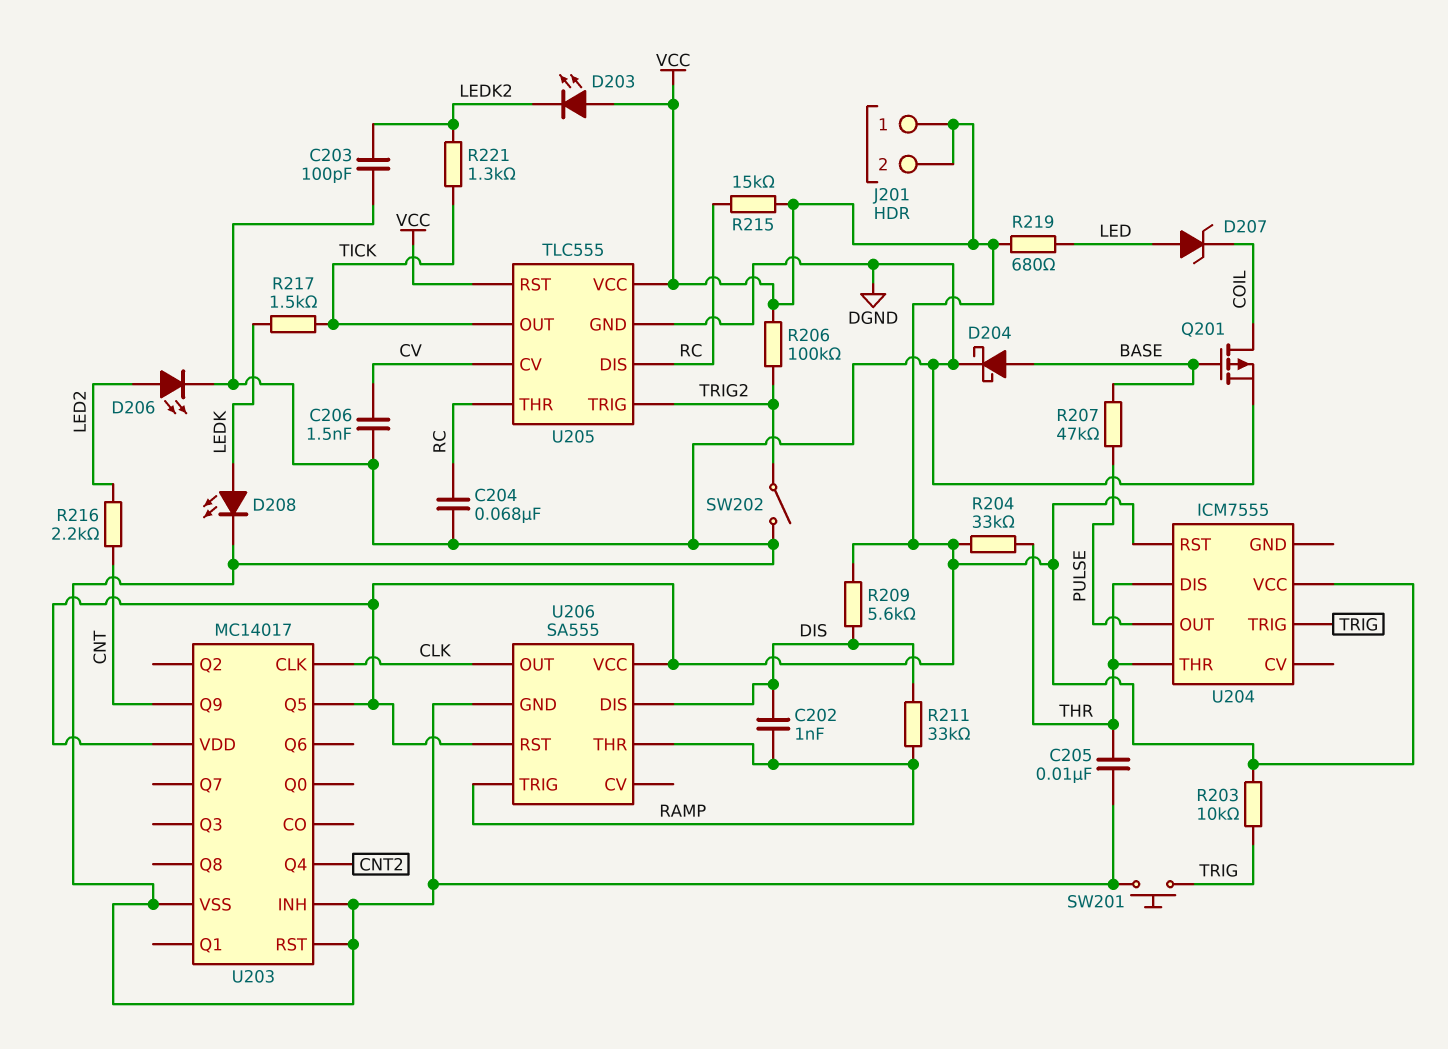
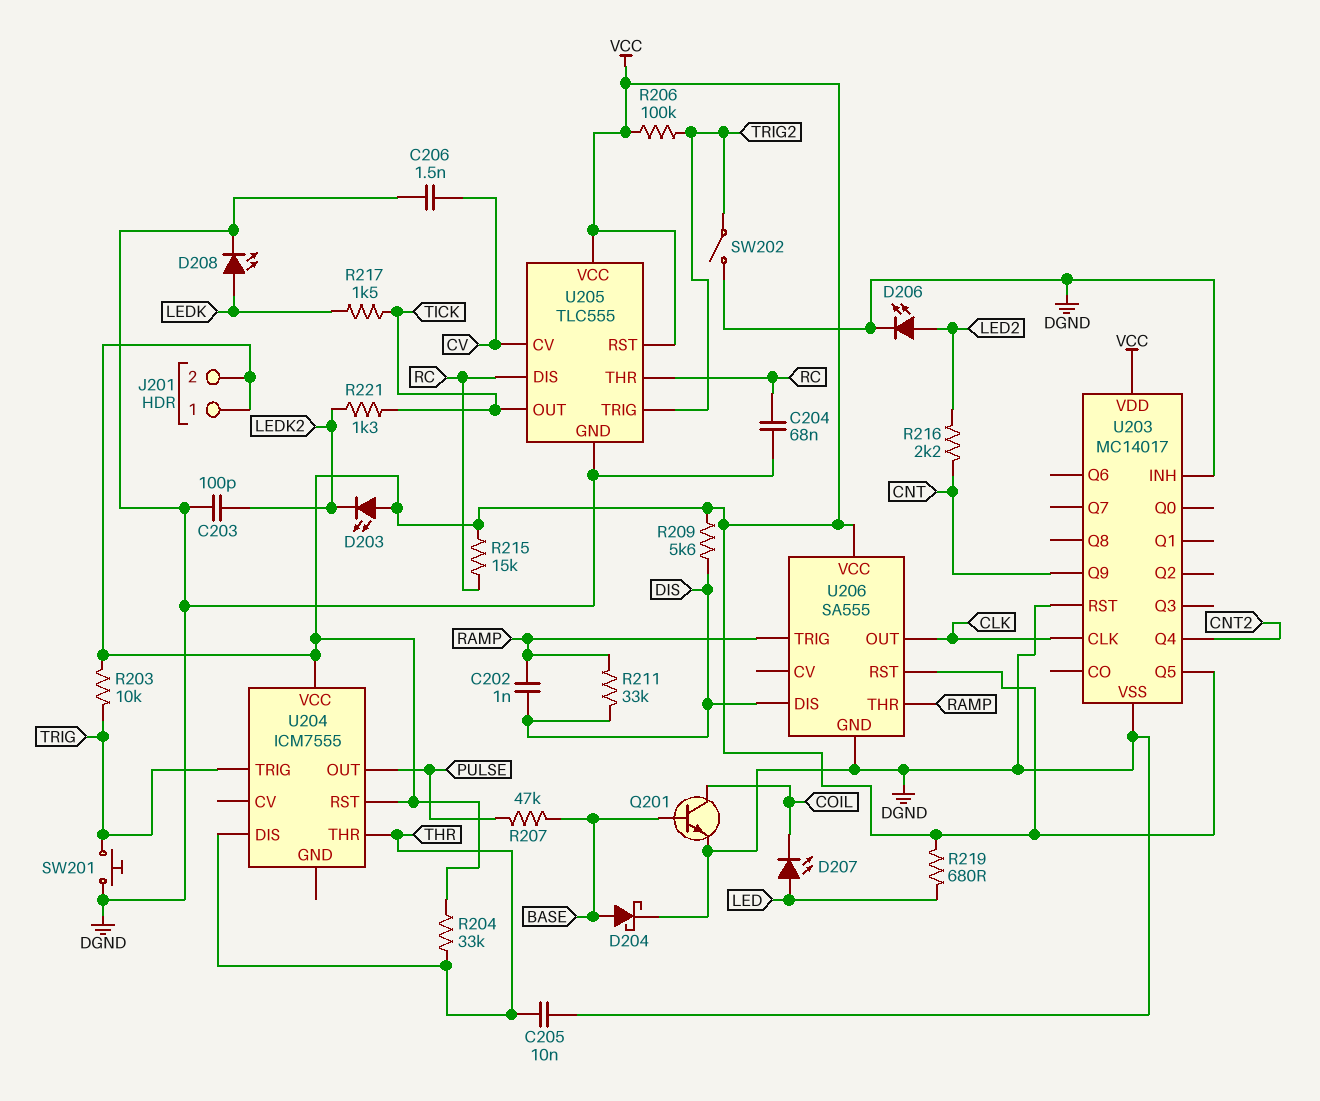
D207: zener (A LED, K COIL) -> LED (A LED, K COIL)
Q201: PMOS (G BASE, D COIL, S DGND) -> NPN (B BASE, C COIL, E DGND)

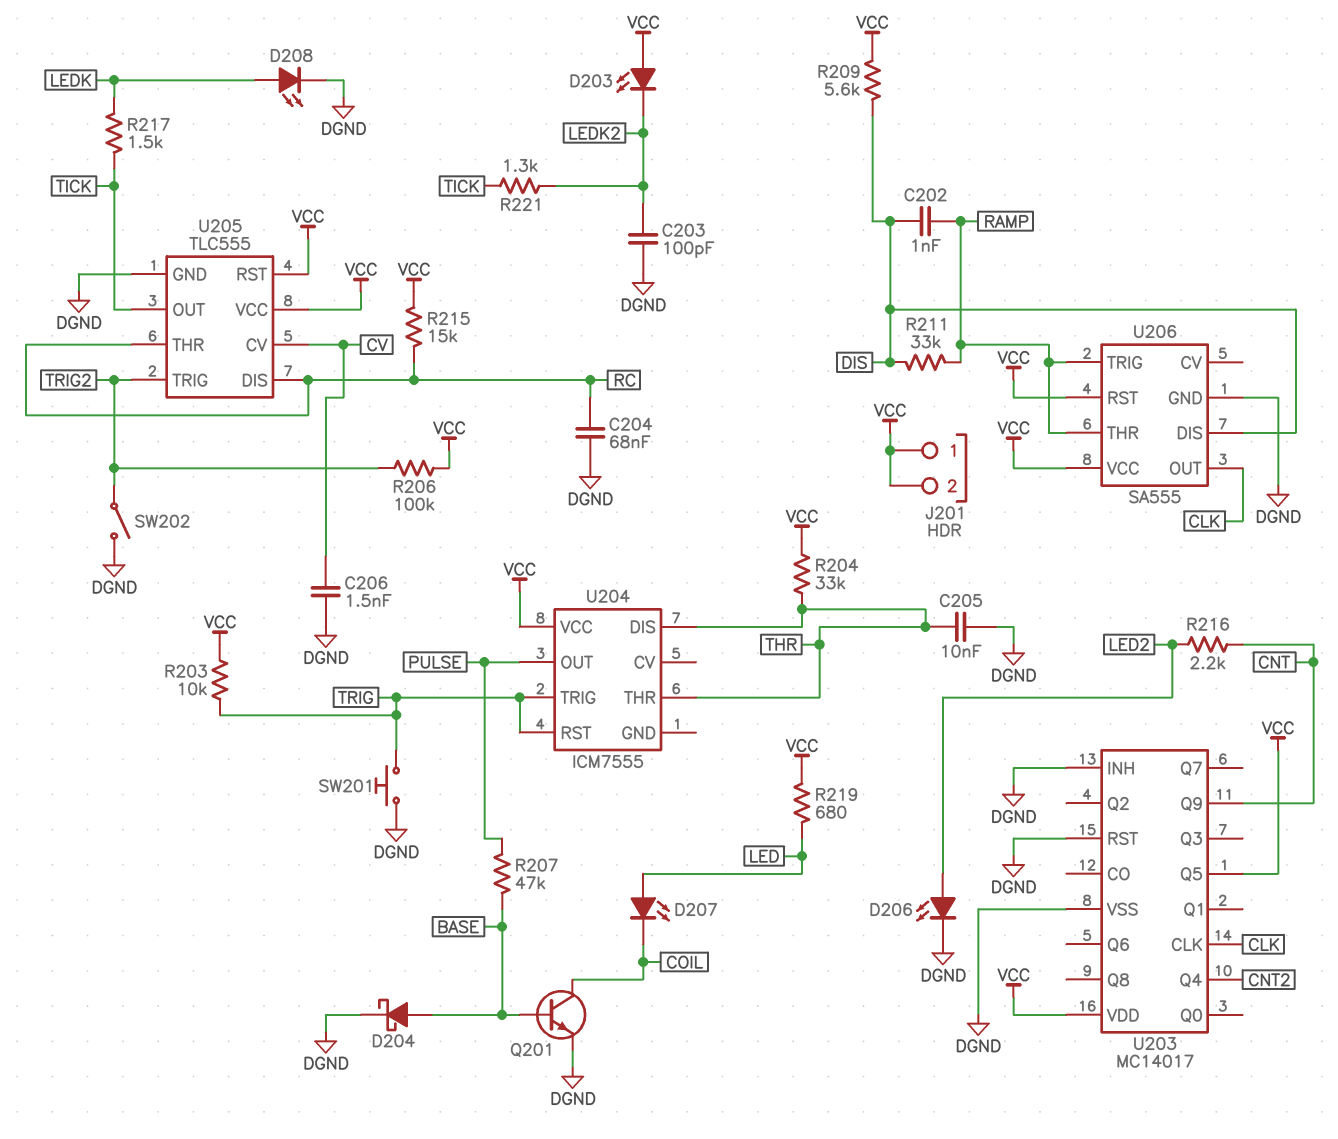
U204 pin RST: VCC -> TRIG

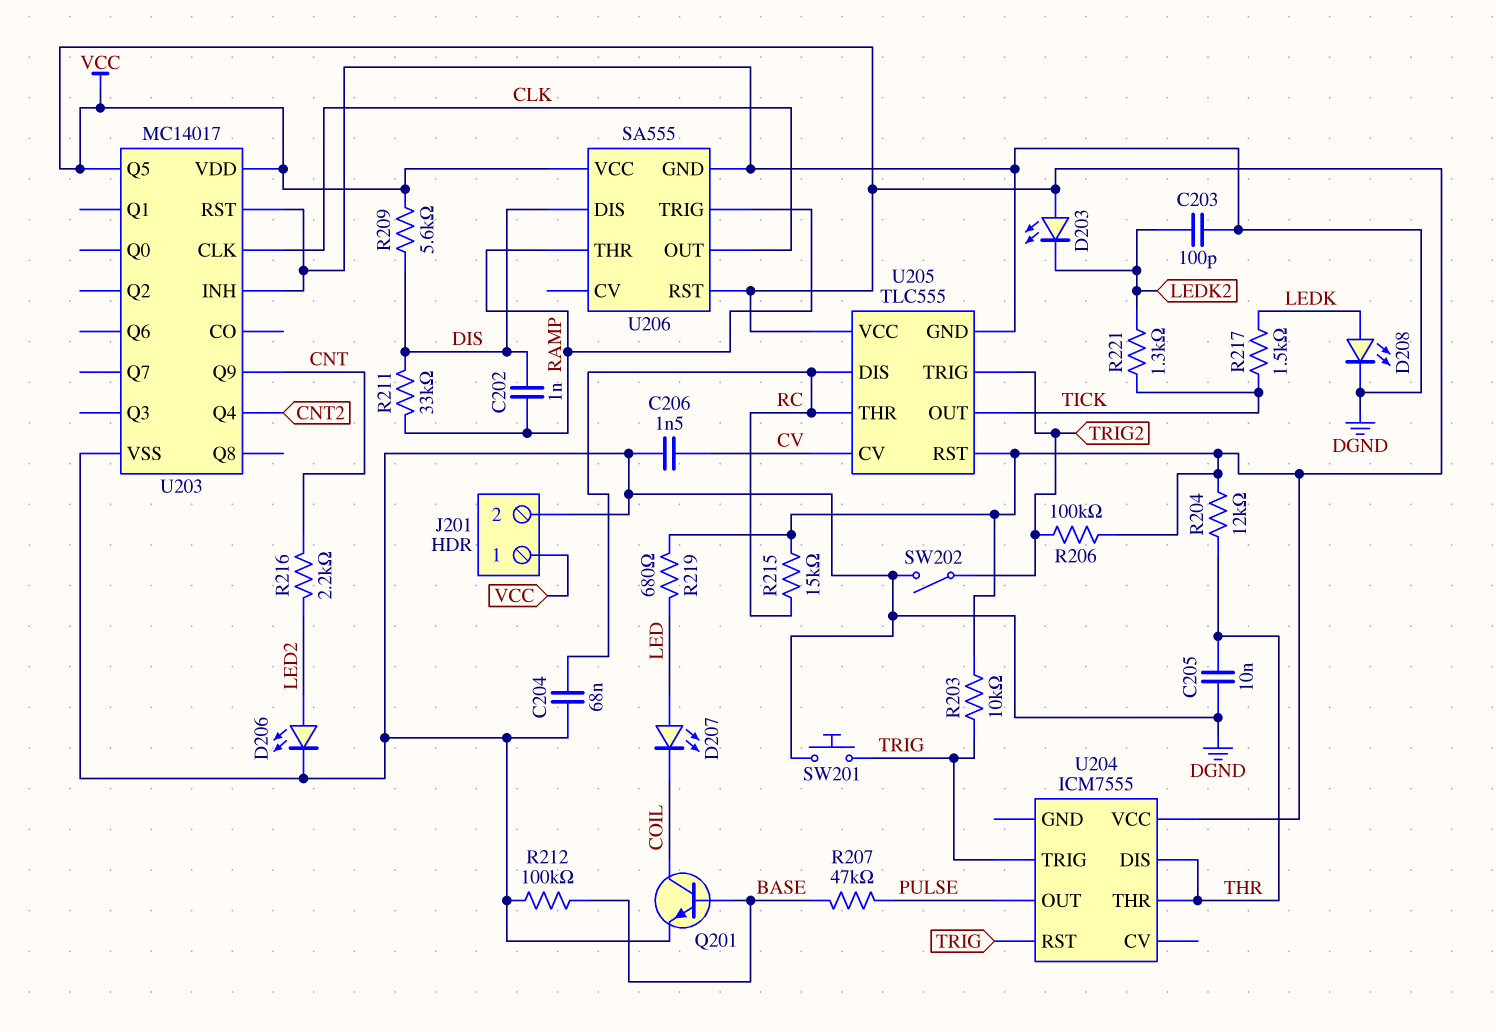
D204: schottky (A BASE, K DGND) -> none
J201 pin 2: VCC -> DGND
R204: 33k (THR, VCC) -> 12k (THR, VCC)
R212: none -> 100k (BASE, DGND)

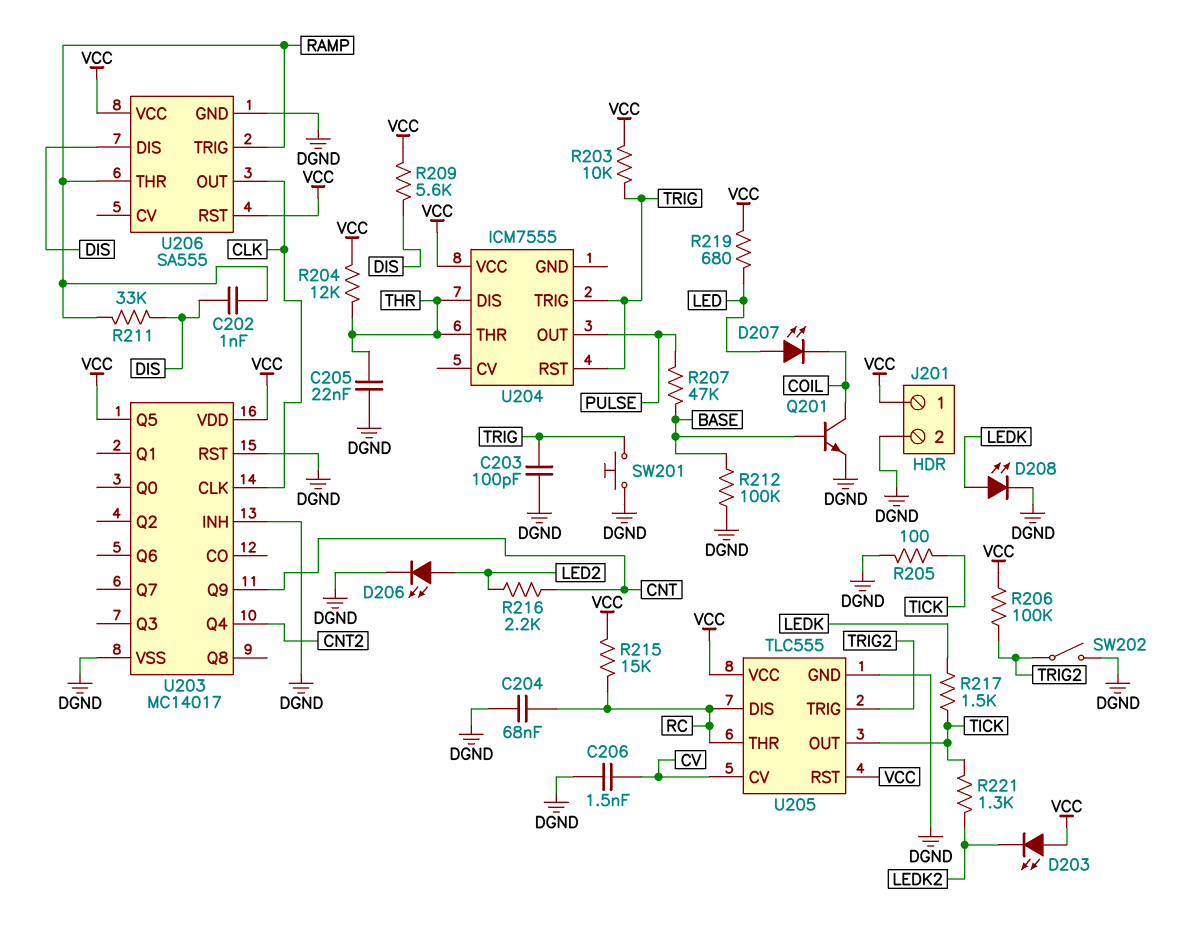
C203: 100pF (DGND, LEDK2) -> 100pF (DGND, TRIG)
C205: 10nF (DGND, THR) -> 22nF (DGND, THR)
R205: none -> 100 (DGND, TICK)

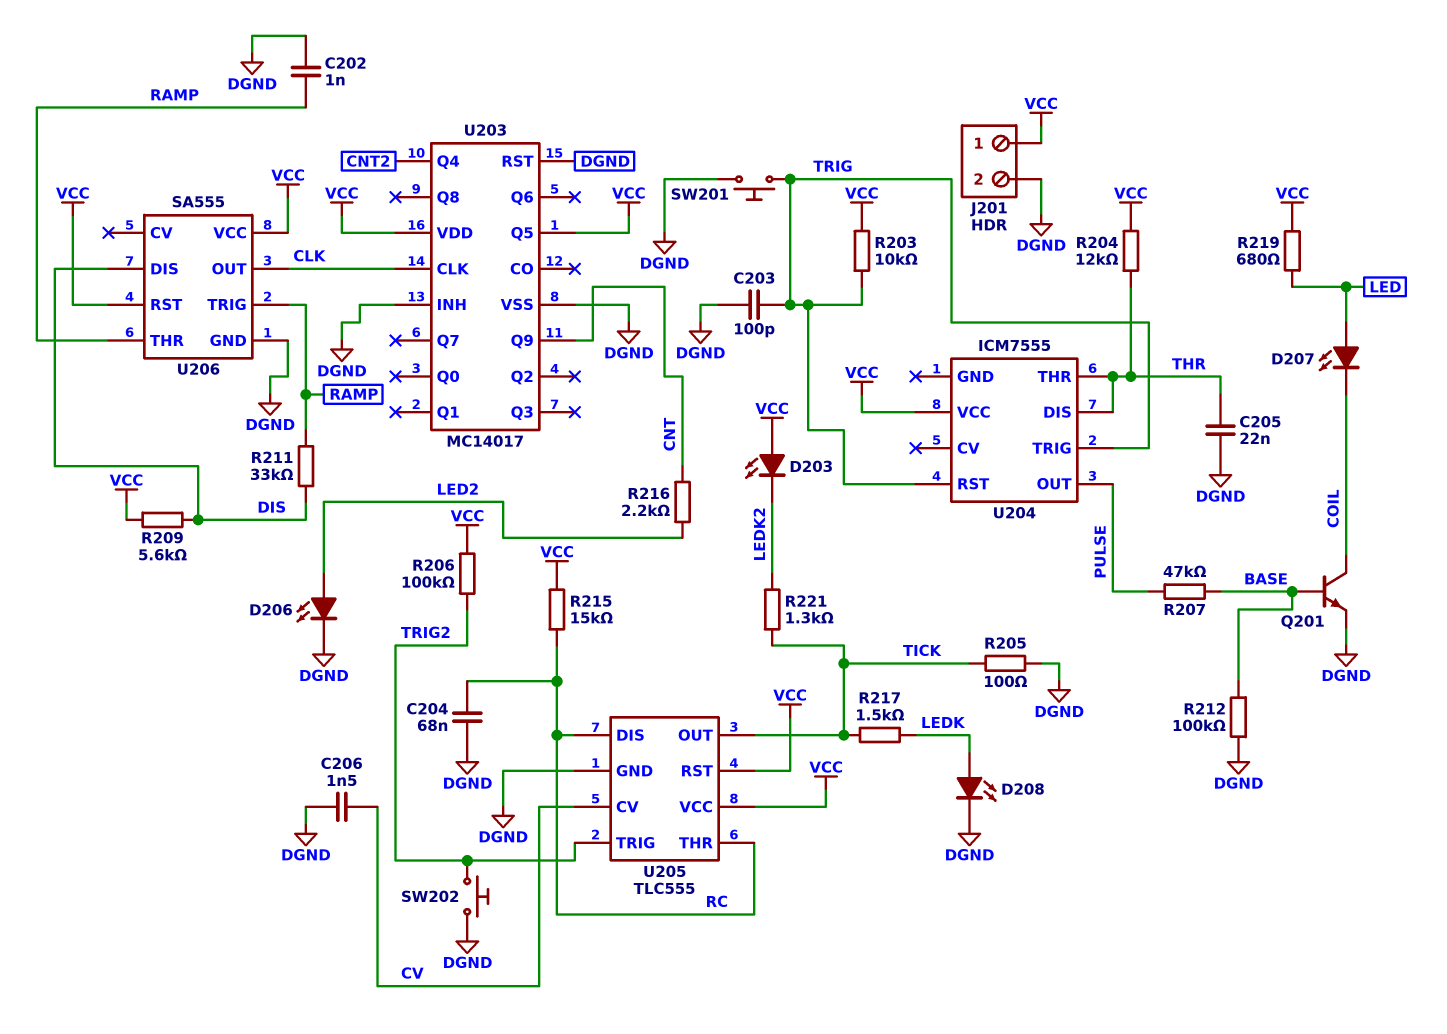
C202: 1nF (DIS, RAMP) -> 1nF (DGND, RAMP)
SW202: switch (DGND, TRIG2) -> button (DGND, TRIG2)

